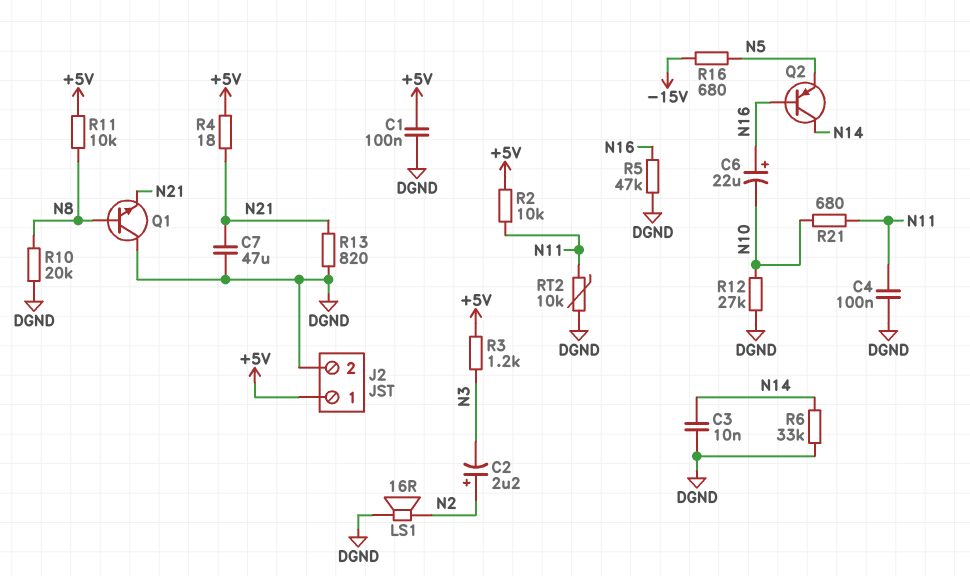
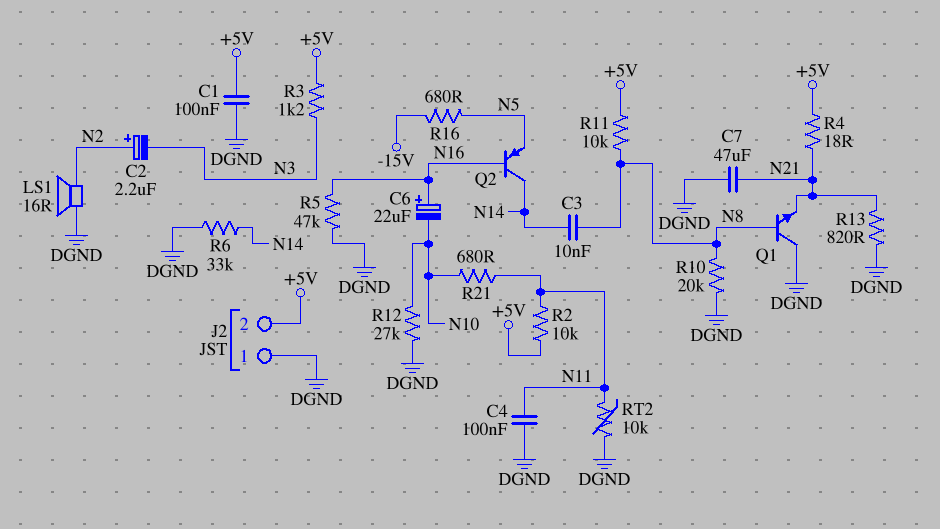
C3: 10nF (DGND, N14) -> 10nF (N8, N14)
J2 pin 1: +5V -> DGND
J2 pin 2: DGND -> +5V

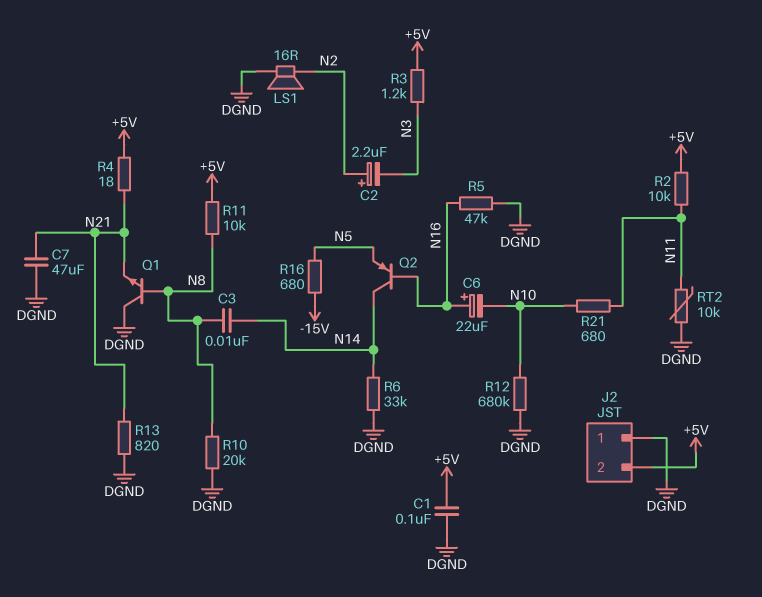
C4: 100nF (DGND, N11) -> none
R12: 27k (DGND, N10) -> 680k (DGND, N10)

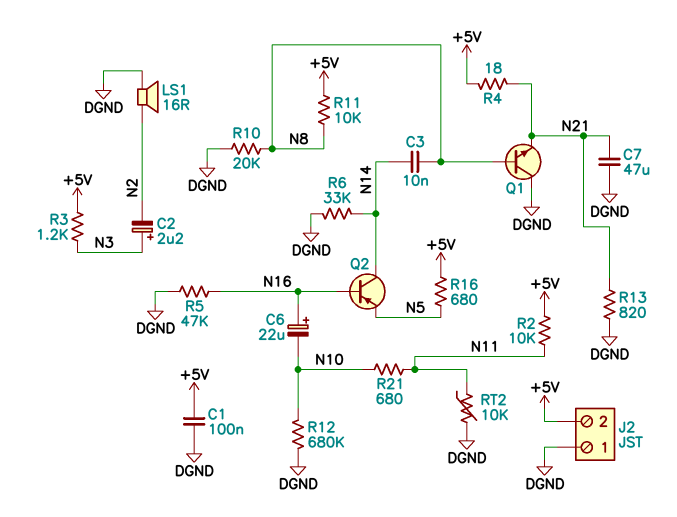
C2: 2.2uF (plus N2, minus N3) -> 2.2uF (plus N3, minus N2)
R16: 680 (-15V, N5) -> 680 (+5V, N5)

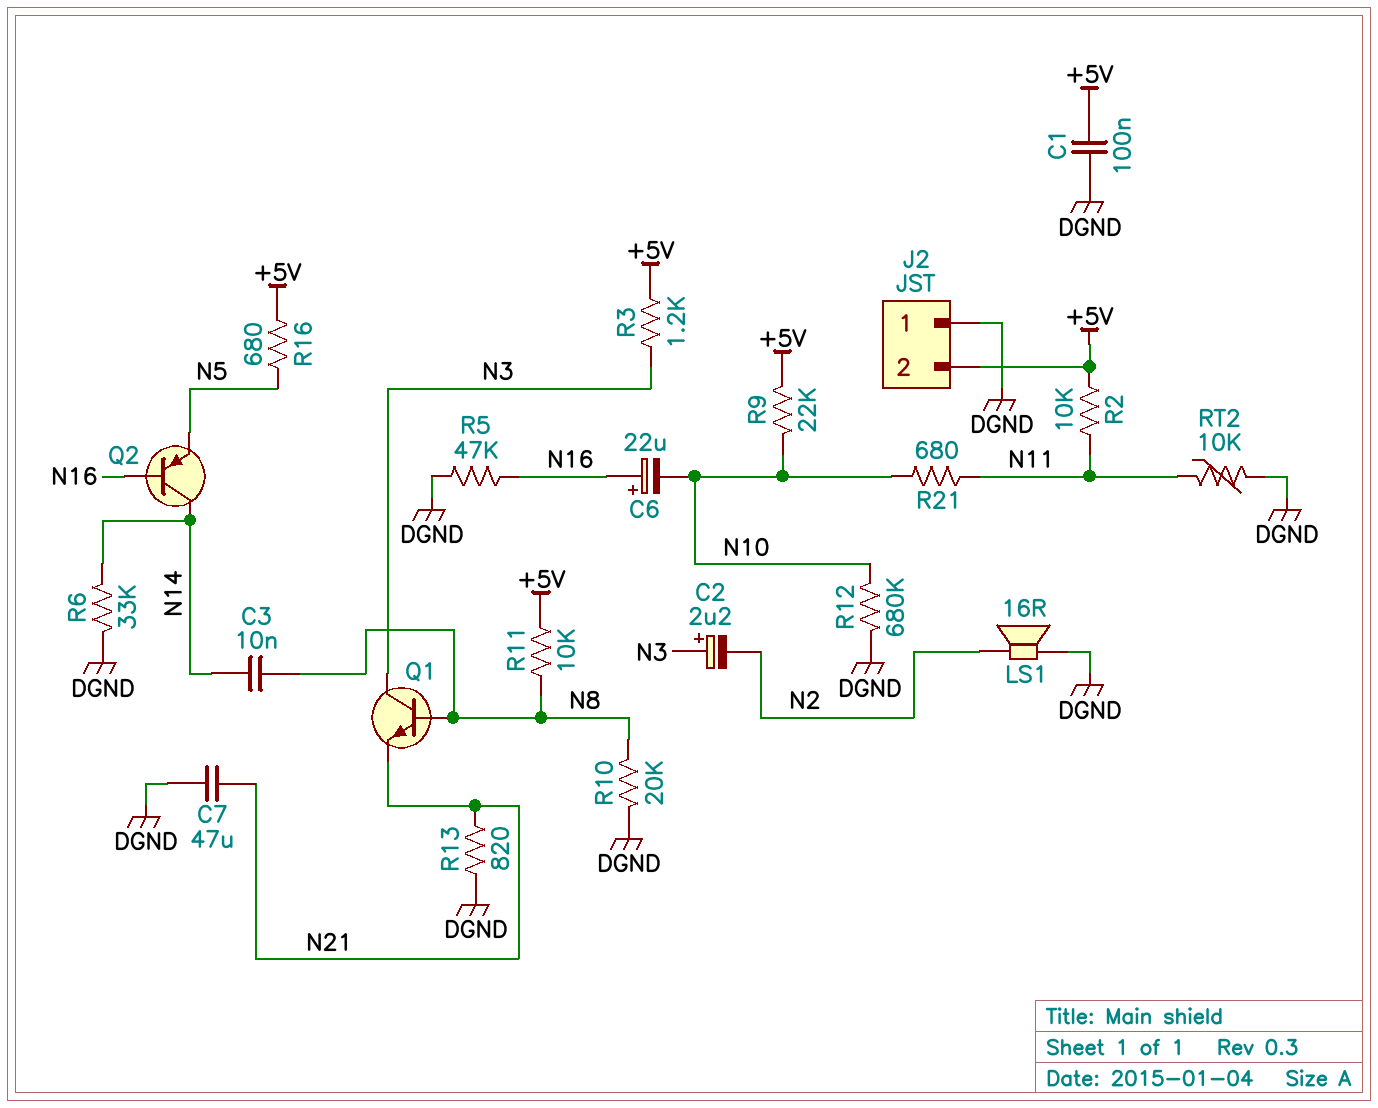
Q1: NPN (B N8, C DGND, E N21) -> NPN (B N8, C N3, E N21)
R4: 18 (+5V, N21) -> none
R9: none -> 22k (+5V, N10)

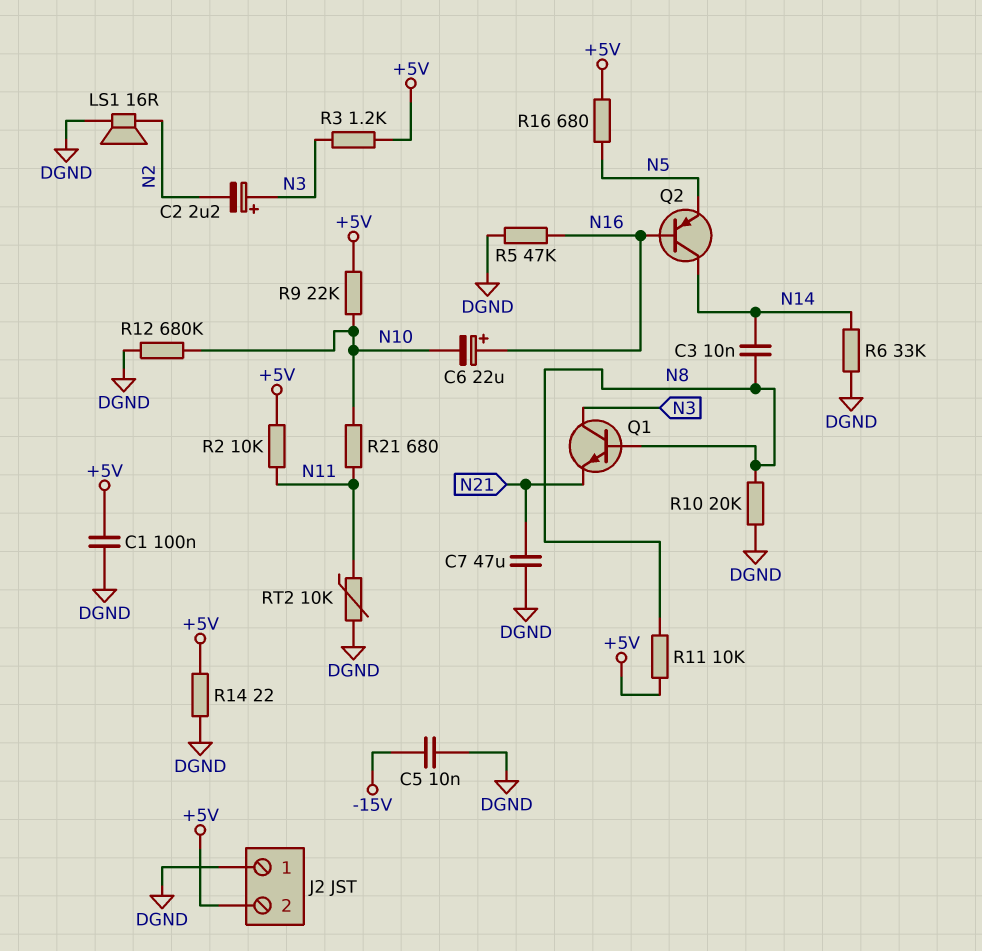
C5: none -> 10nF (-15V, DGND)
R13: 820 (DGND, N21) -> none
R14: none -> 22 (+5V, DGND)

